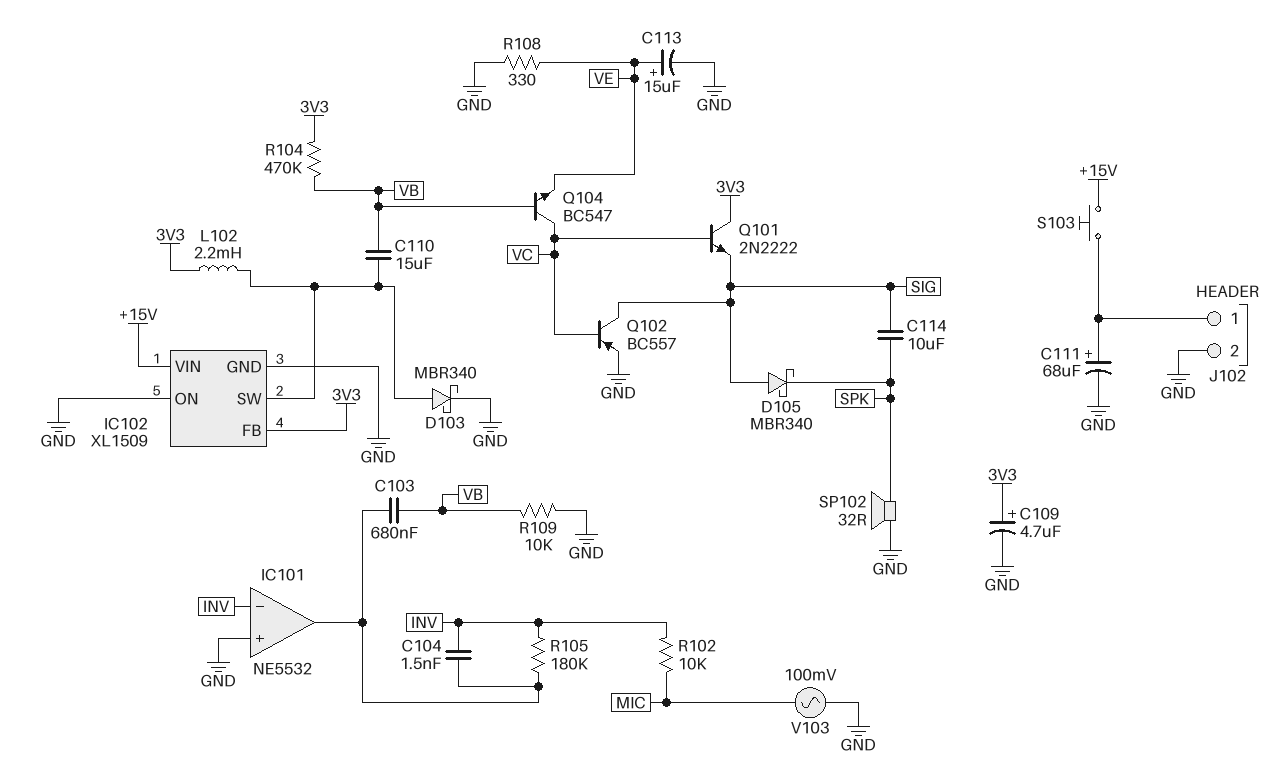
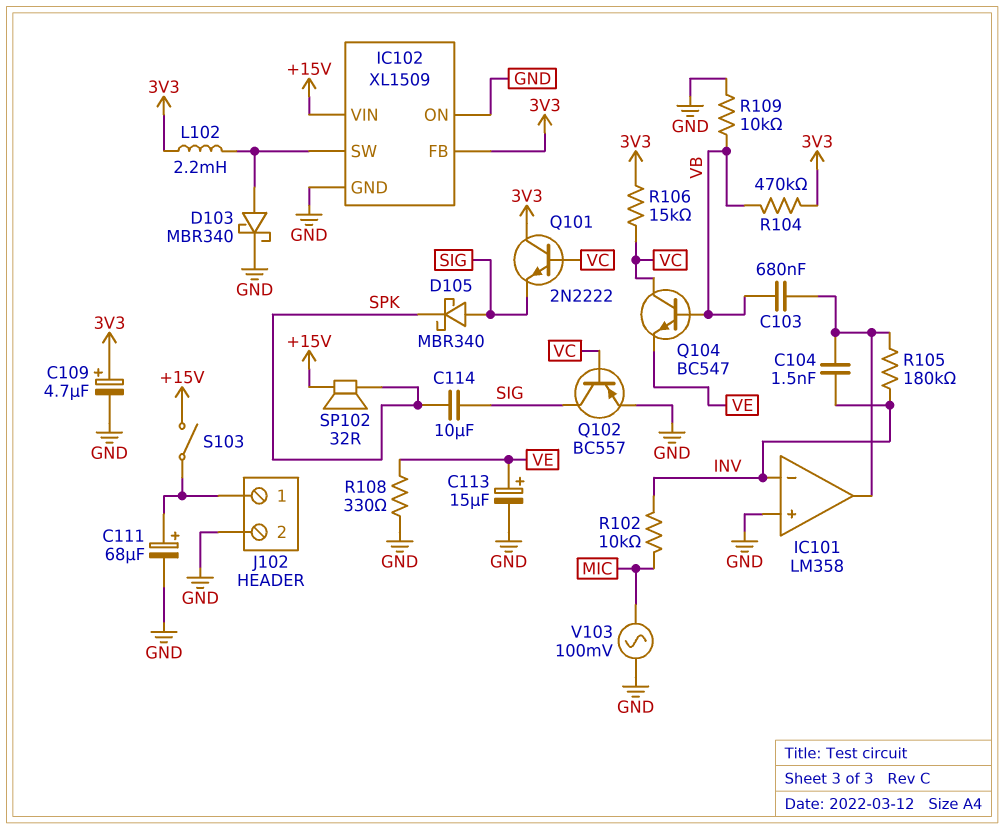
C110: 15uF (IC102/SW, VB) -> none
IC101: NE5532 -> LM358
R106: none -> 15k (3V3, VC)
S103: button (+15V, J102/1) -> switch (+15V, J102/1)
SP102: speaker 32R (GND, SPK) -> speaker 32R (+15V, SPK)

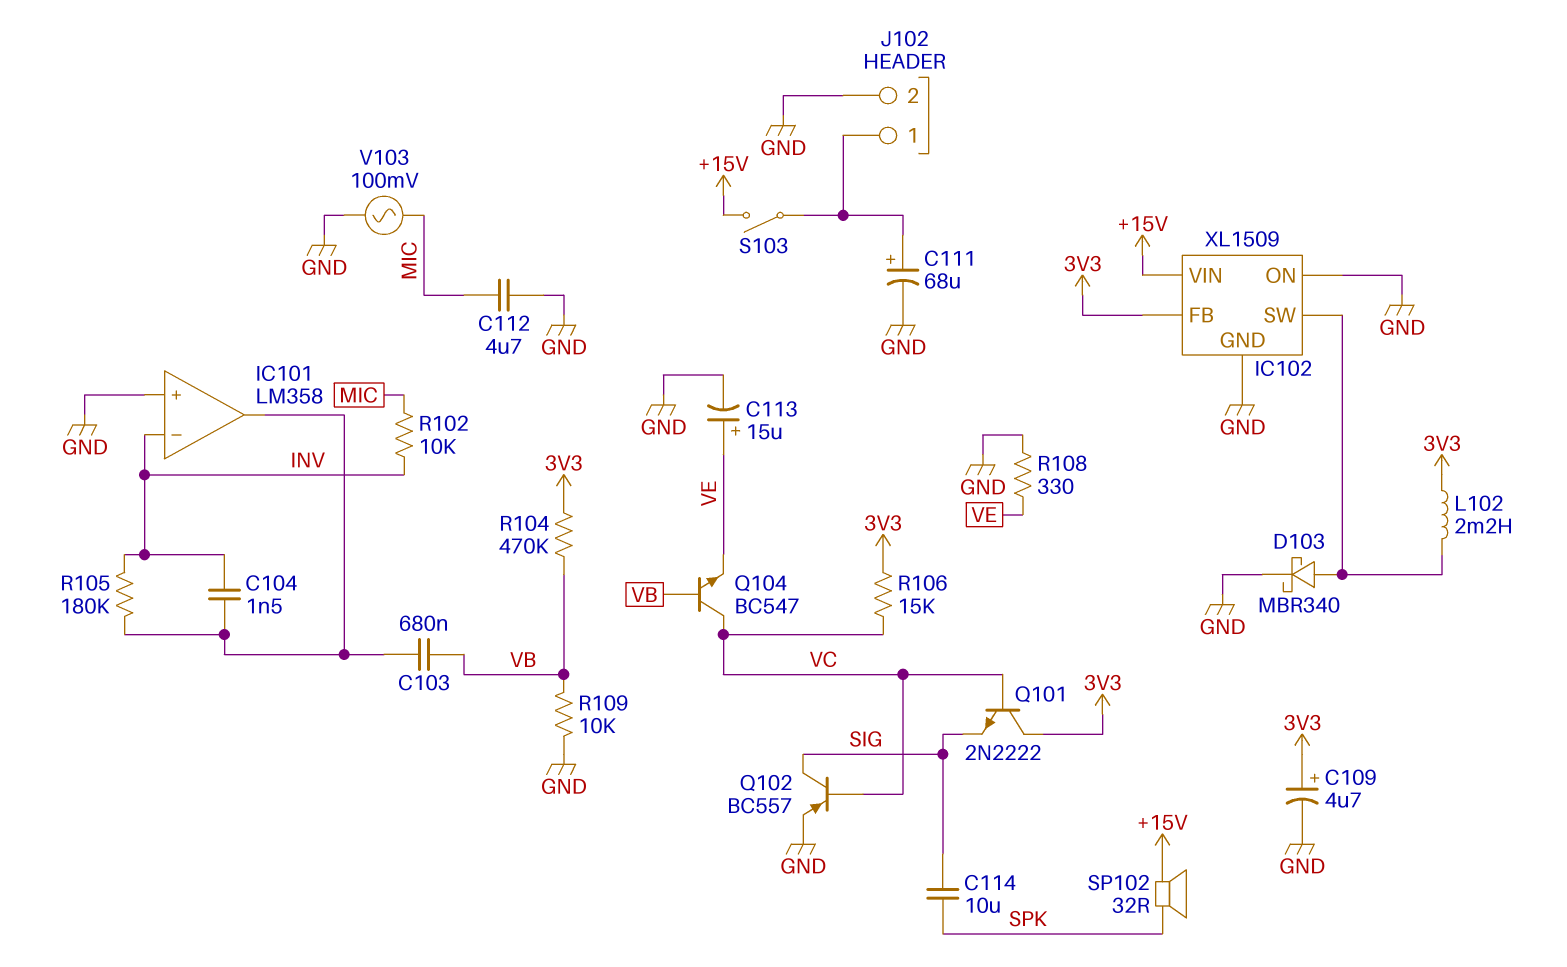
C112: none -> 4.7uF (GND, MIC)
D105: schottky MBR340 (A SIG, K SPK) -> none

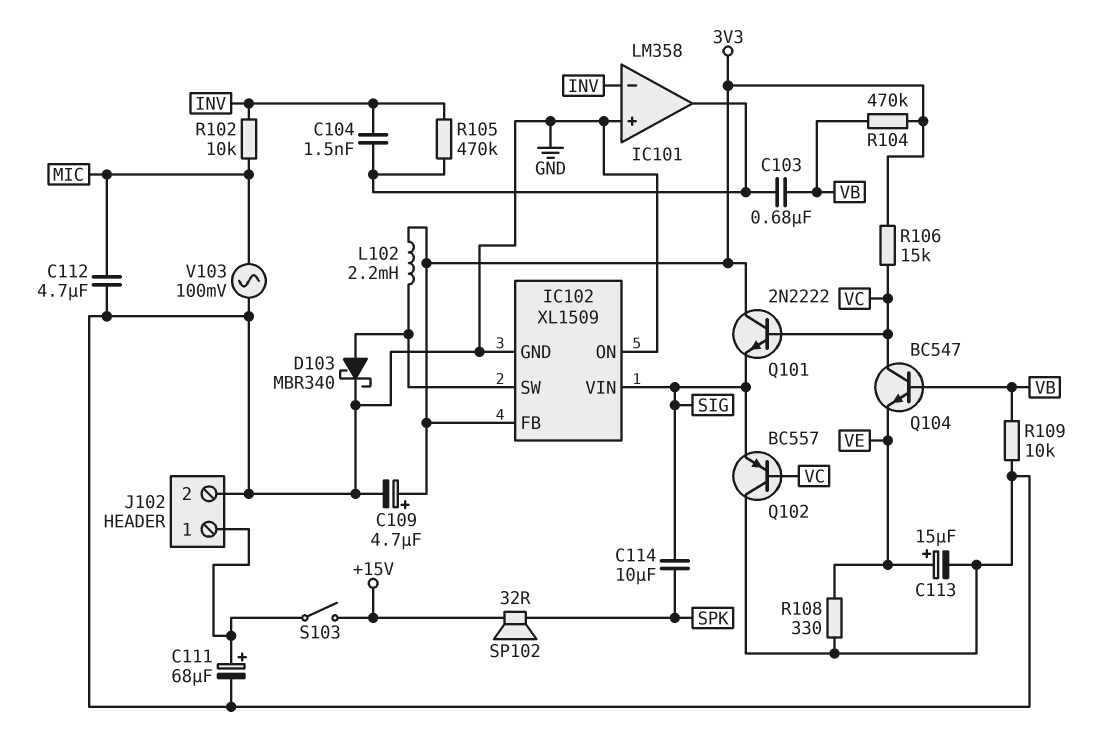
IC102 pin VIN: +15V -> SIG
Q102: PNP BC557 (B VC, C SIG, E GND) -> PNP BC557 (B VC, C GND, E SIG)
R105: 180k (IC101/out, INV) -> 470k (IC101/out, INV)

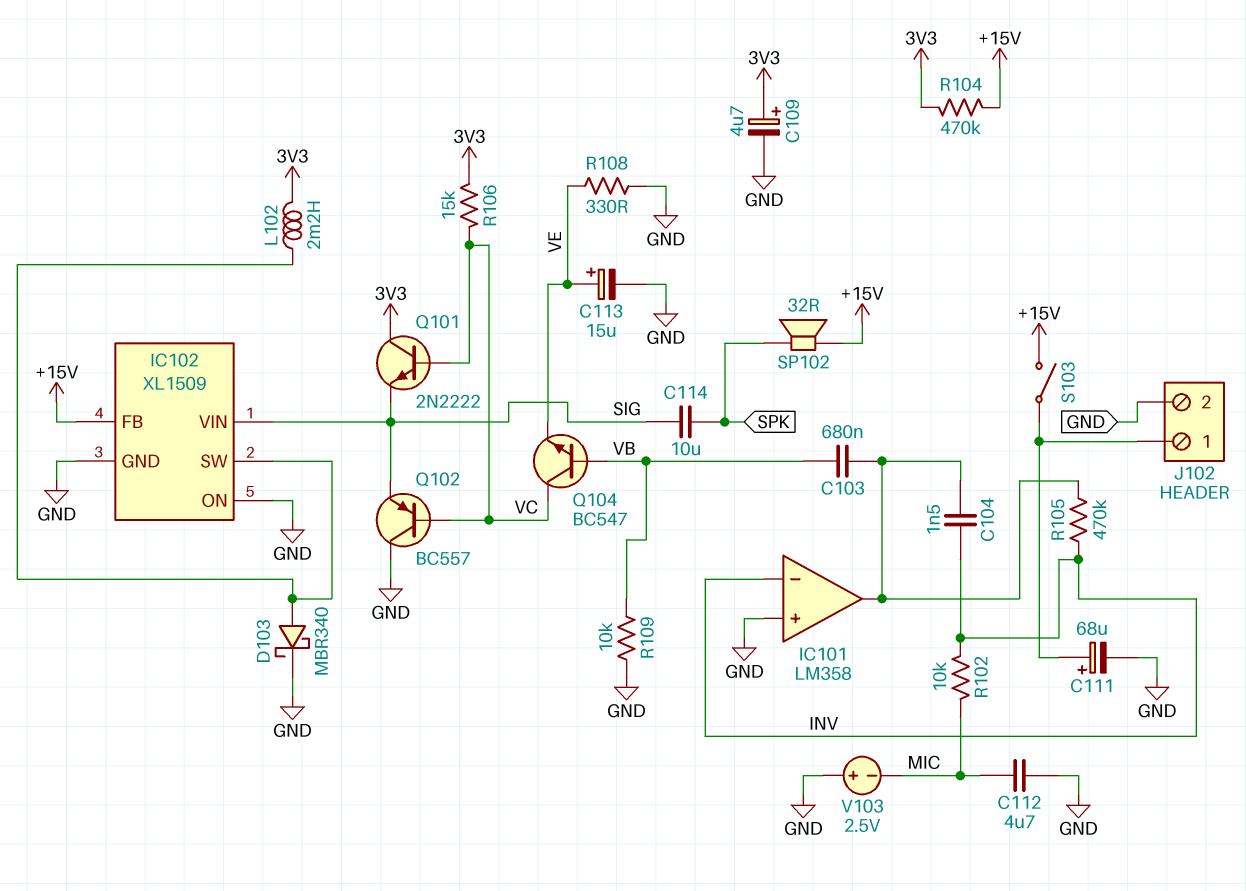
IC102 pin FB: 3V3 -> +15V
R104: 470k (3V3, VB) -> 470k (+15V, 3V3)
V103: AC 100mV (GND, MIC) -> 2.5V (plus GND, minus MIC)

